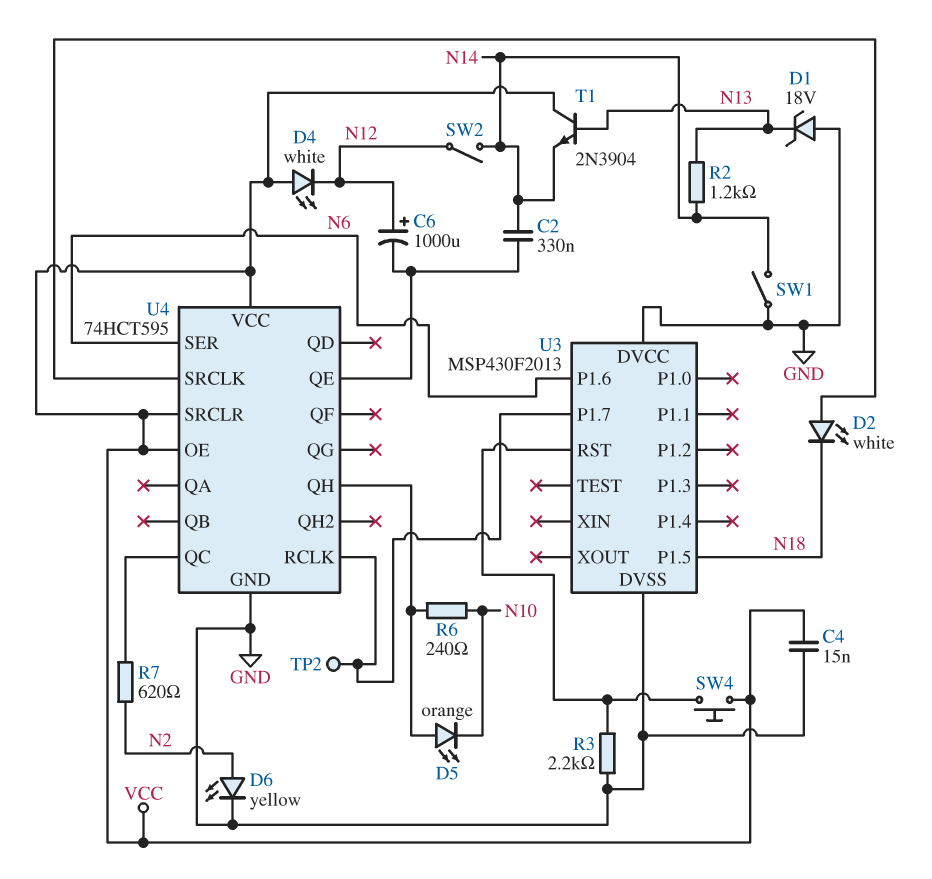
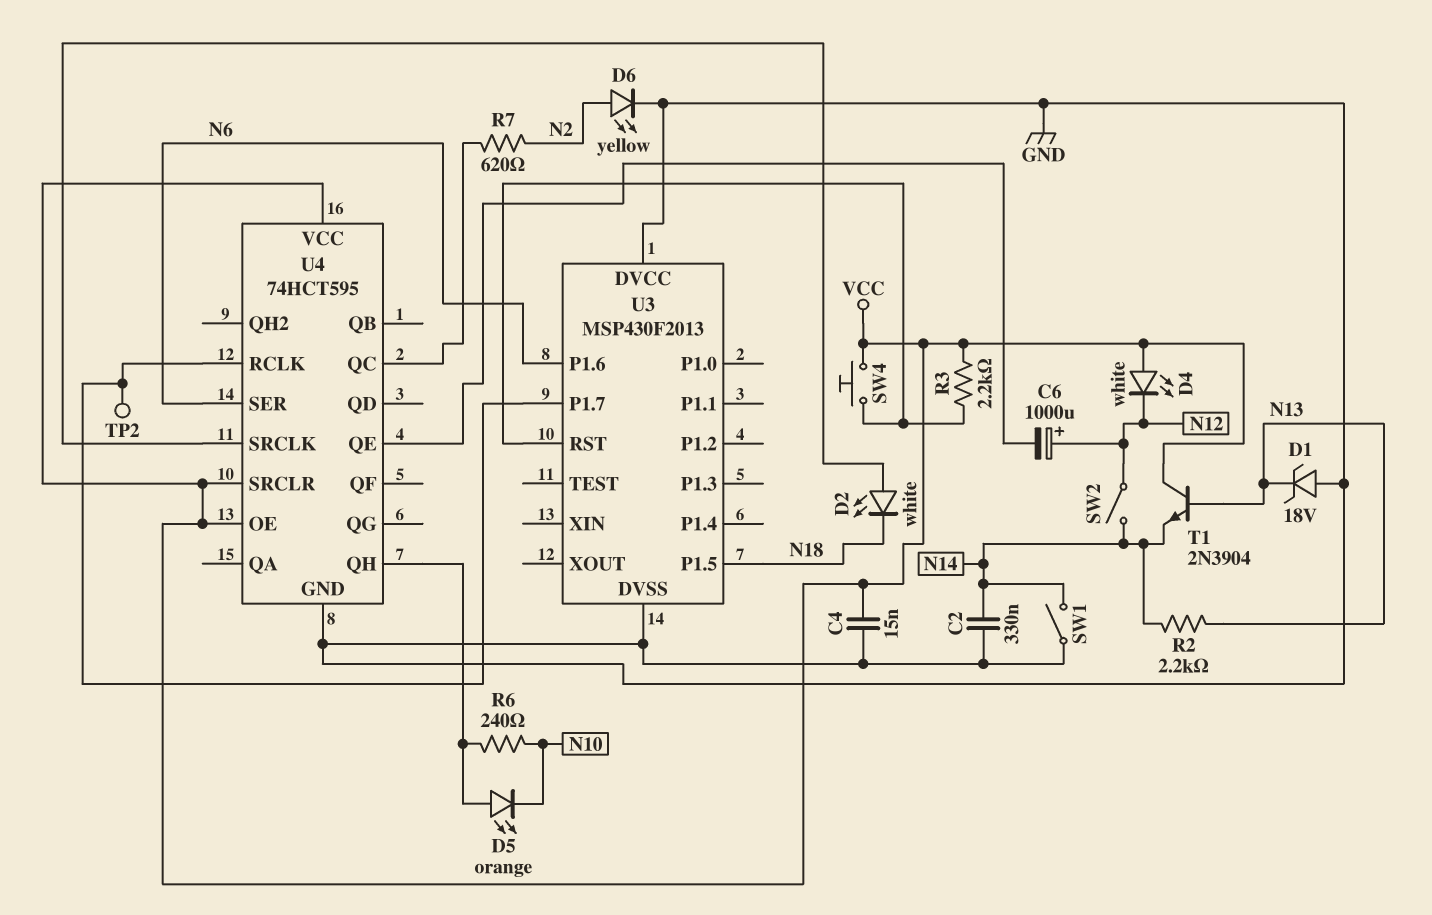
C2: 330nF (N14, U4/QE) -> 330nF (GND, N14)
R2: 1.2k (N13, N14) -> 2.2k (N13, N14)
R3: 2.2k (GND, U3/RST) -> 2.2k (U3/RST, VCC)

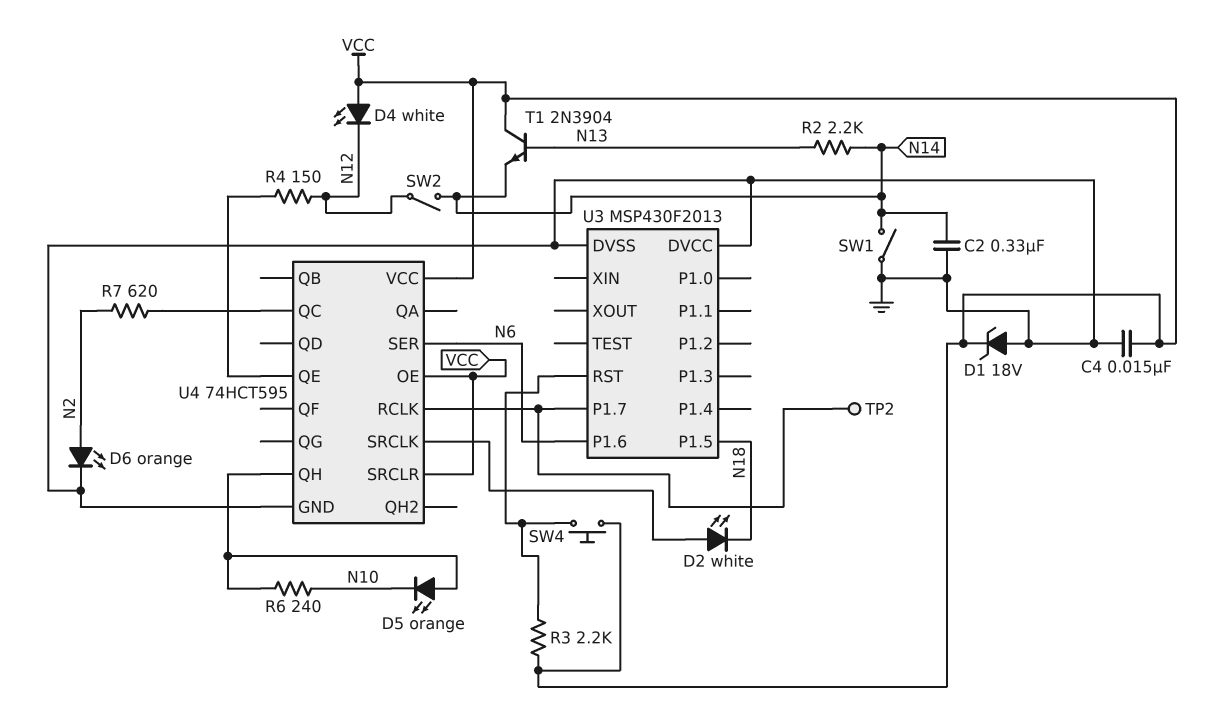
C6: 1000uF (plus N12, minus U4/QE) -> none
D1: zener 18V (A GND, K N13) -> zener 18V (A GND, K VCC)
D6: LED yellow (A N2, K GND) -> LED orange (A N2, K GND)
R4: none -> 150 (N12, U4/QE)

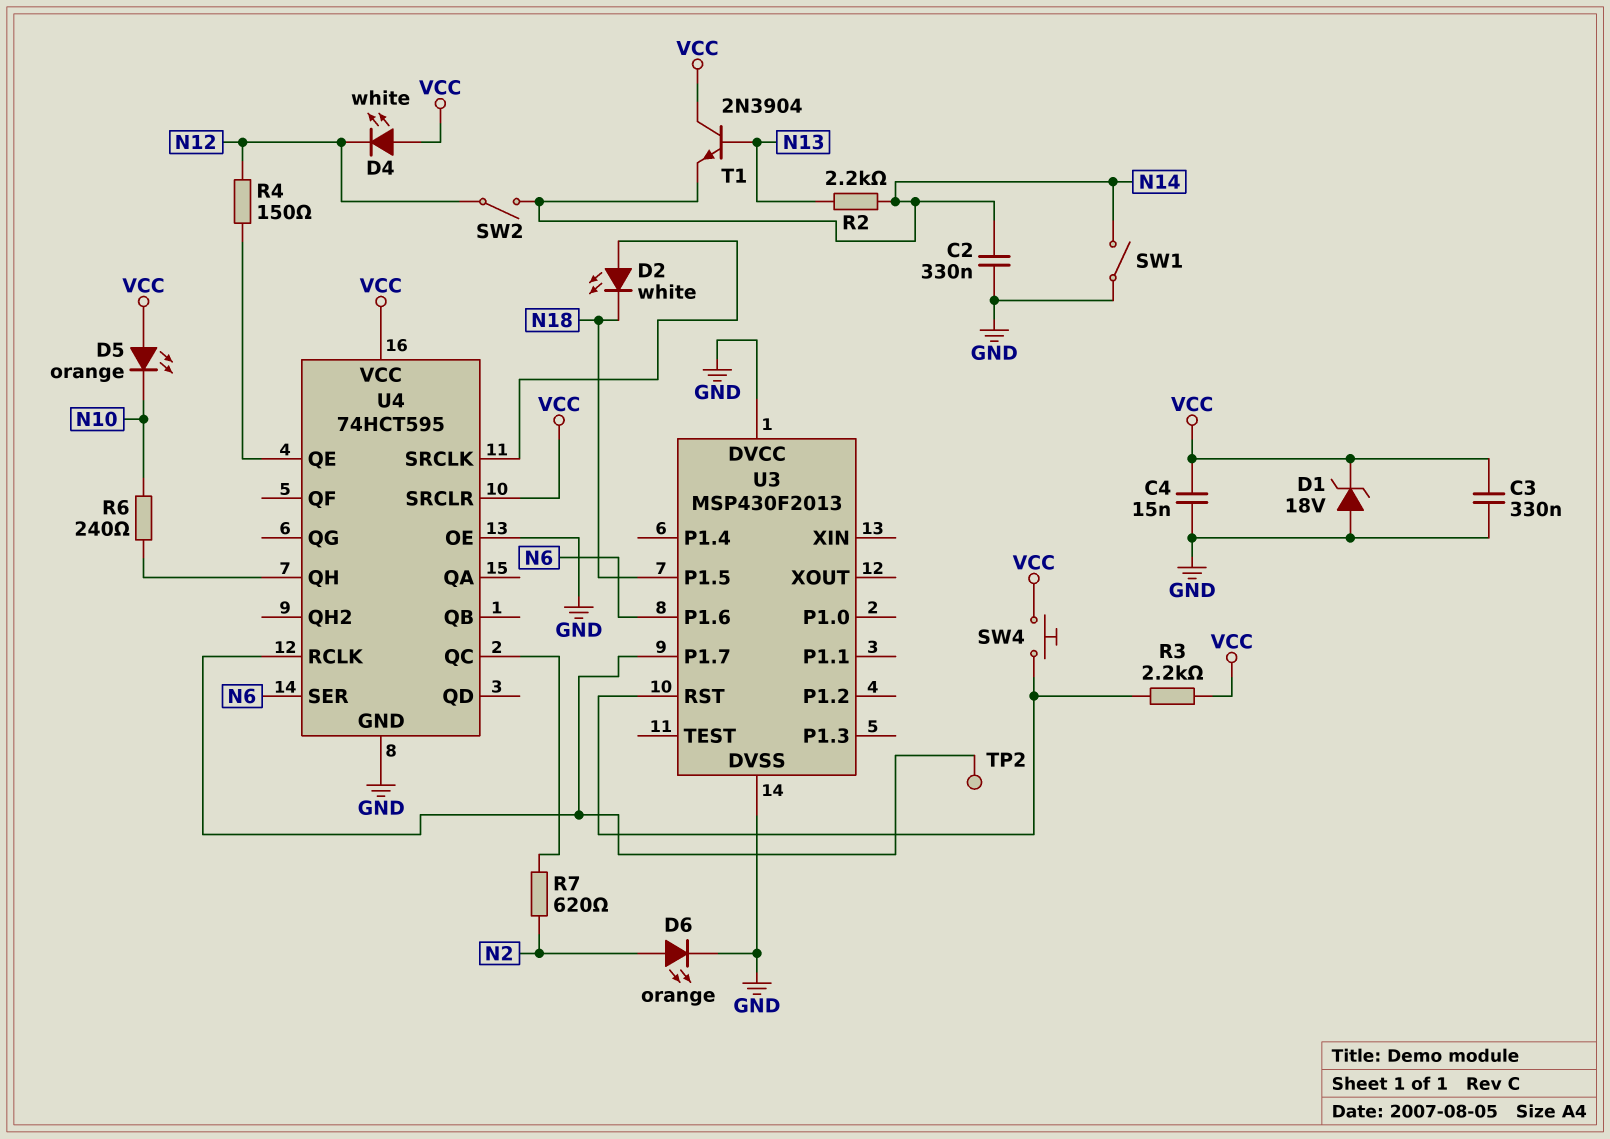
C3: none -> 330nF (GND, VCC)
D5: LED orange (A U4/QH, K N10) -> LED orange (A VCC, K N10)
U4 pin OE: VCC -> GND

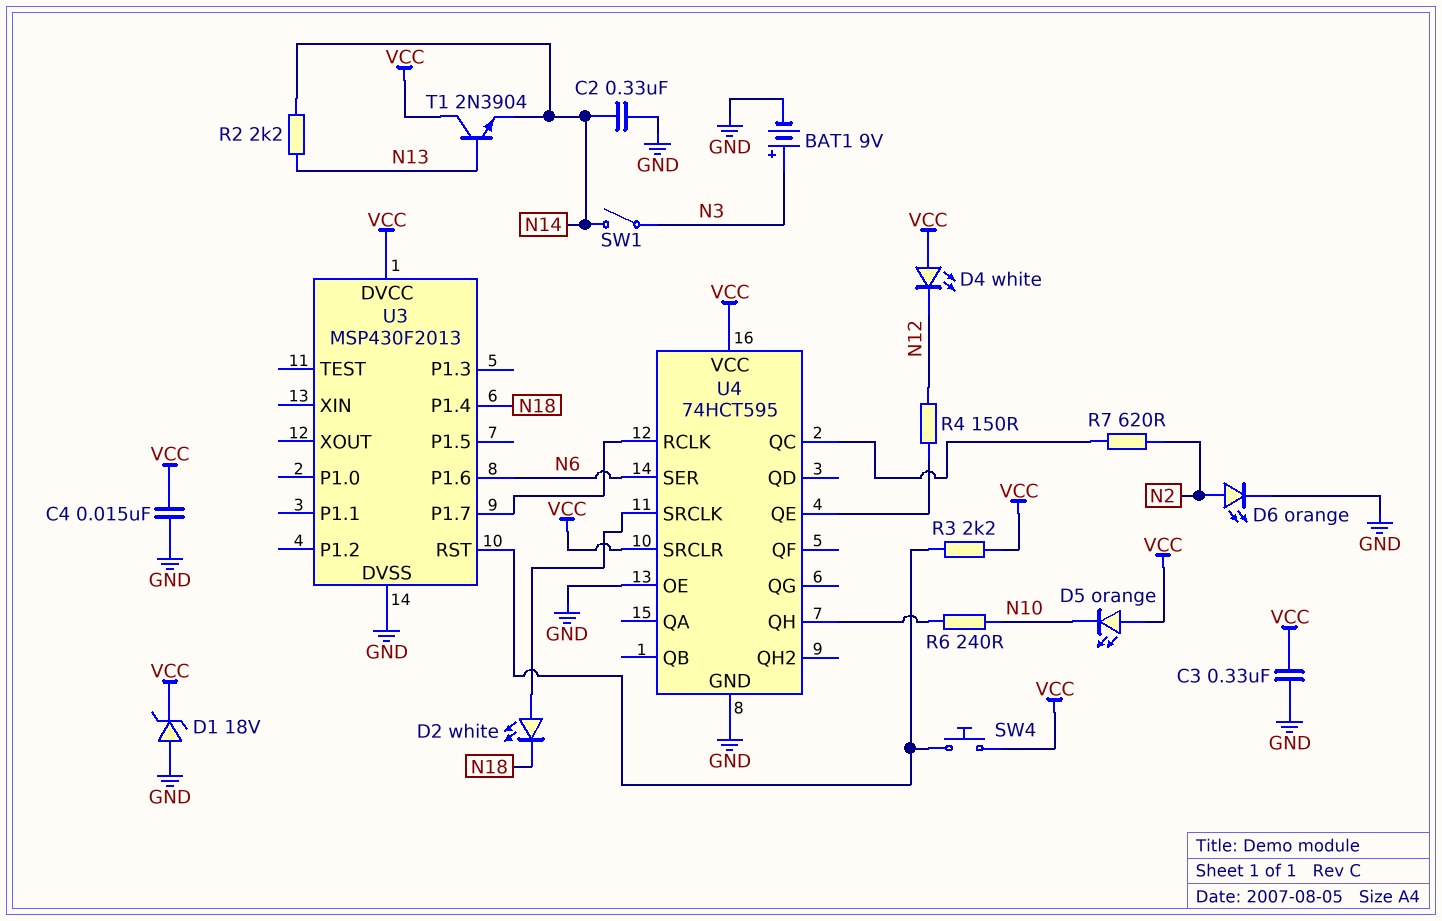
BAT1: none -> 9V (plus N3, minus GND)
SW1: switch (GND, N14) -> switch (N3, N14)
SW2: switch (N12, N14) -> none
TP2: test point (U3/P1.7) -> none
U3 pin DVCC: GND -> VCC
U3 pin P1.4: none -> N18
U3 pin P1.5: N18 -> none

